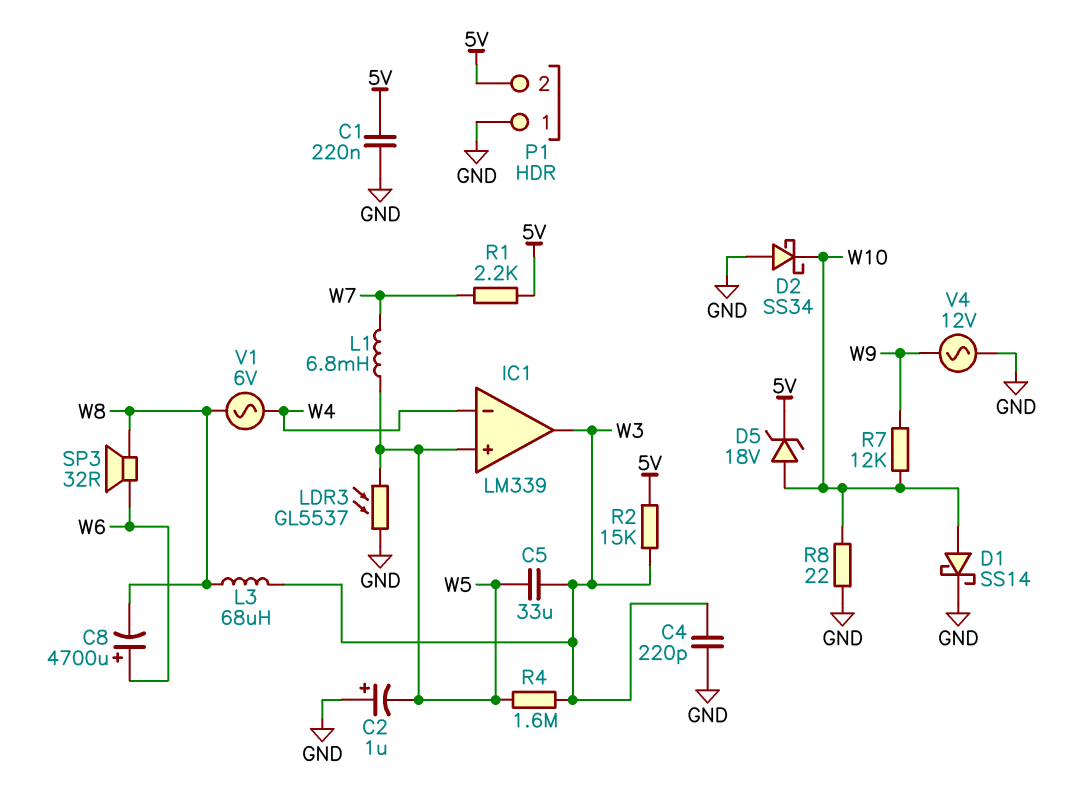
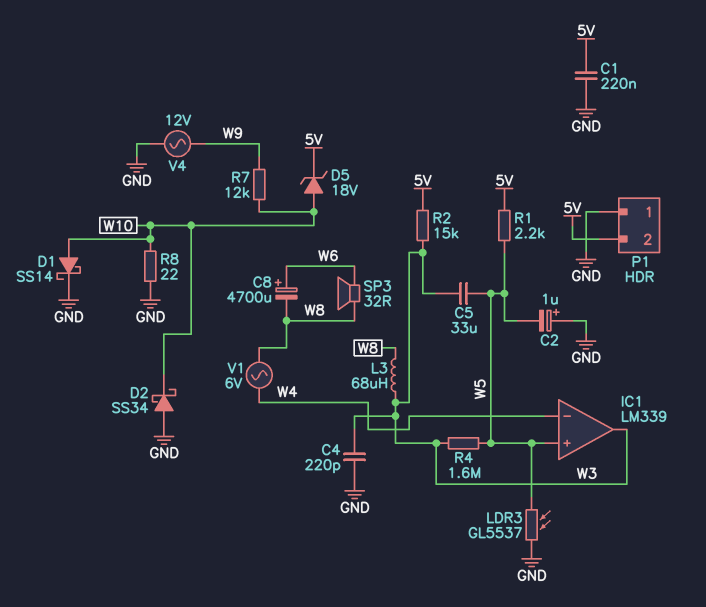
L1: 6.8mH (W5, W7) -> none
R1: 2.2k (5V, W7) -> 2.2k (5V, W5)

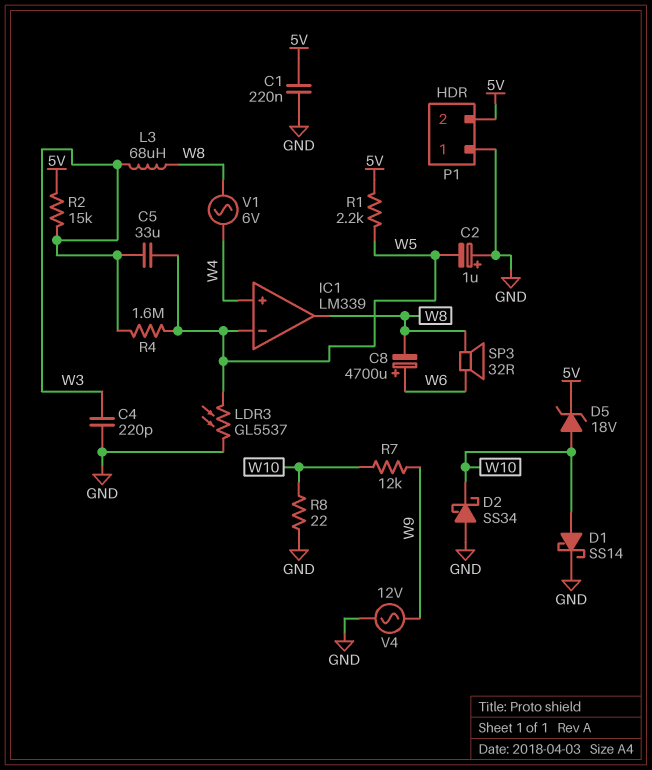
IC1 pin in+: W5 -> W4
IC1 pin in-: W4 -> W5
IC1 pin out: W3 -> W8

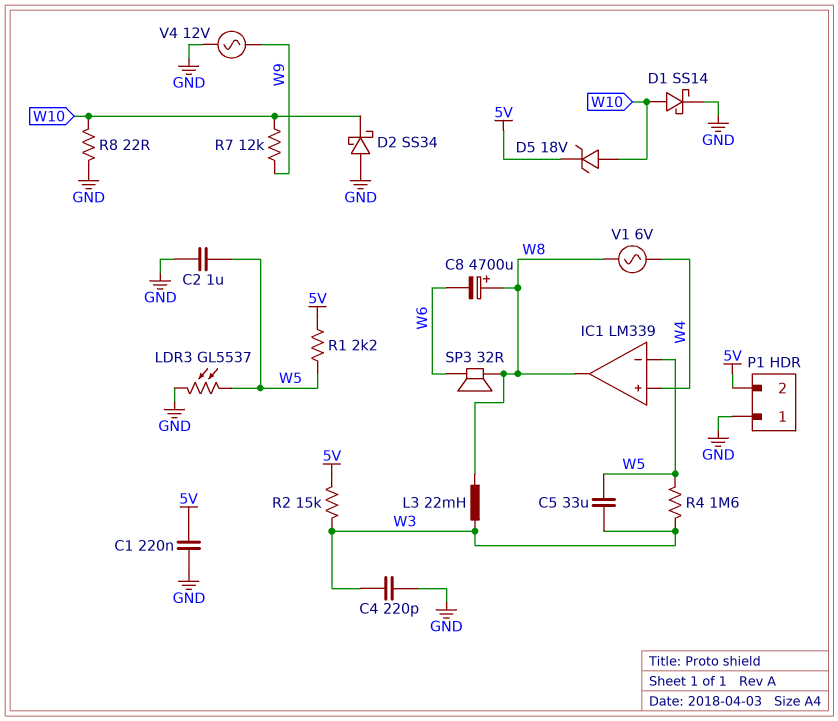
C2: 1uF (plus GND, minus W5) -> 1uF (GND, W5)
C8: 4700uF (plus W6, minus W8) -> 4700uF (plus W8, minus W6)
L3: 68uH (W3, W8) -> 22mH (W3, W8)

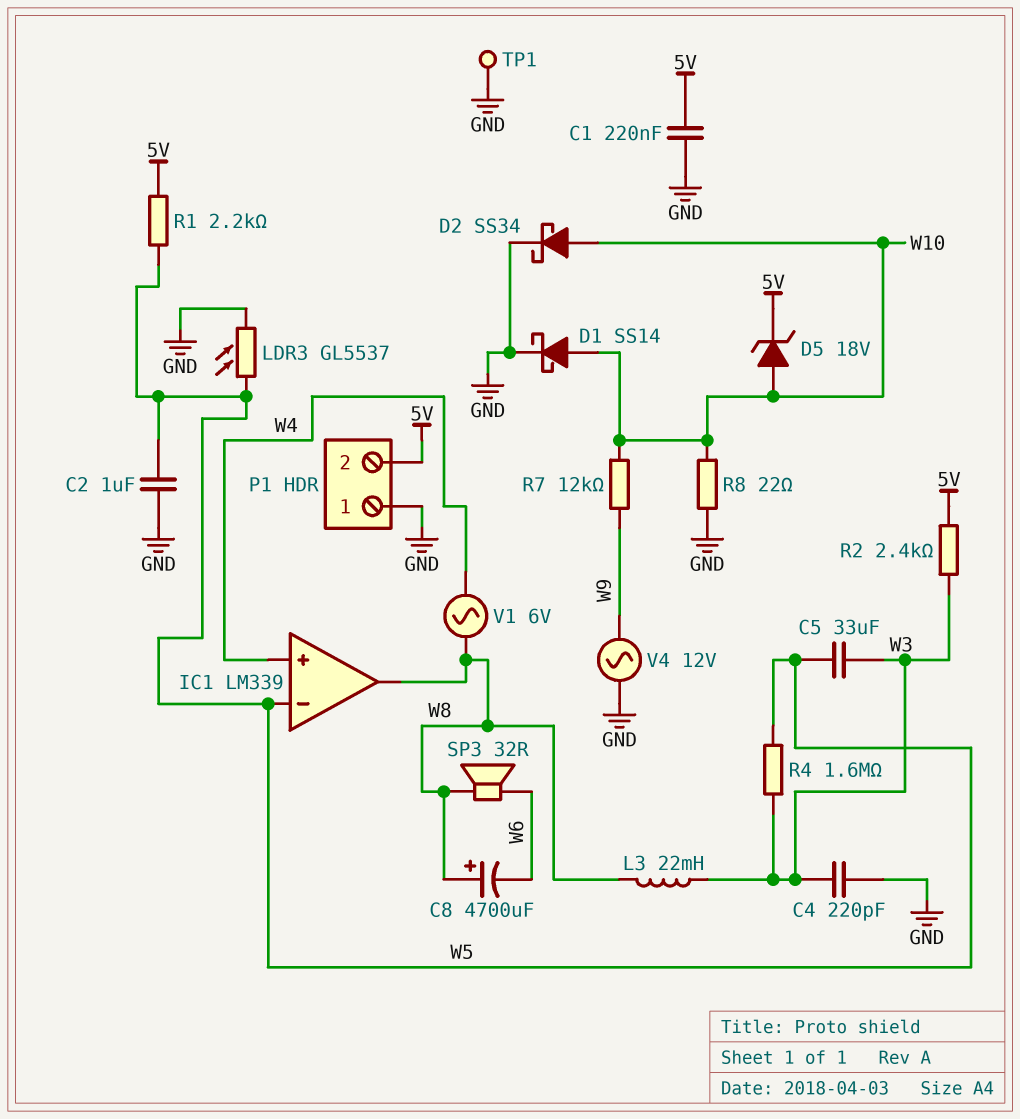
D2: schottky SS34 (A GND, K W10) -> schottky SS34 (A W10, K GND)
R2: 15k (5V, W3) -> 2.4k (5V, W3)
TP1: none -> test point (GND)

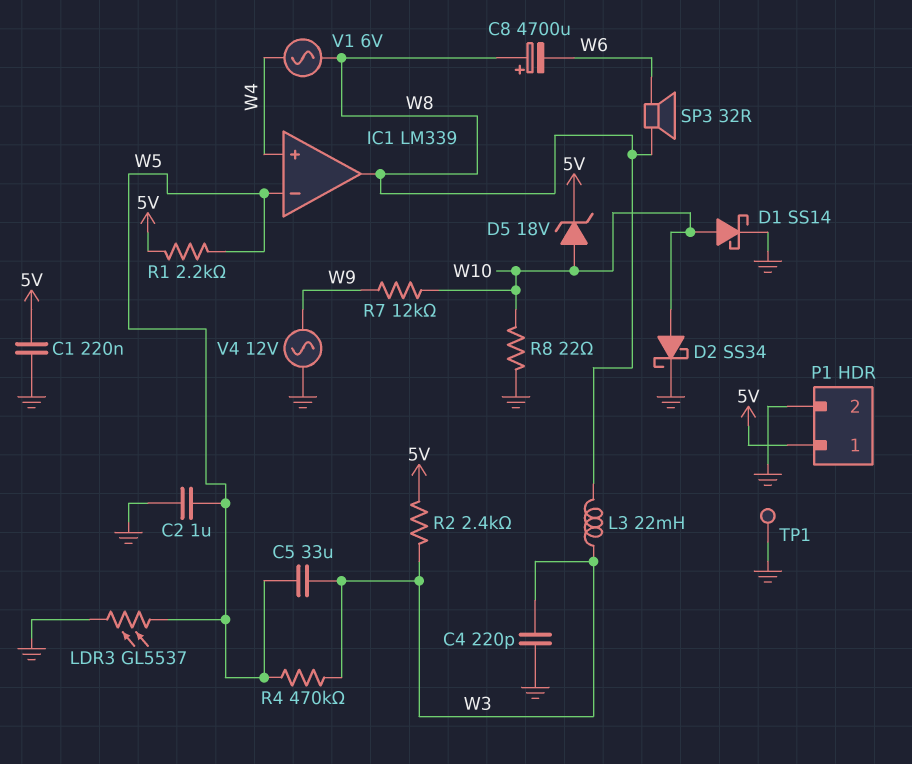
P1 pin 1: GND -> 5V
P1 pin 2: 5V -> GND
R4: 1.6M (W3, W5) -> 470k (W3, W5)

